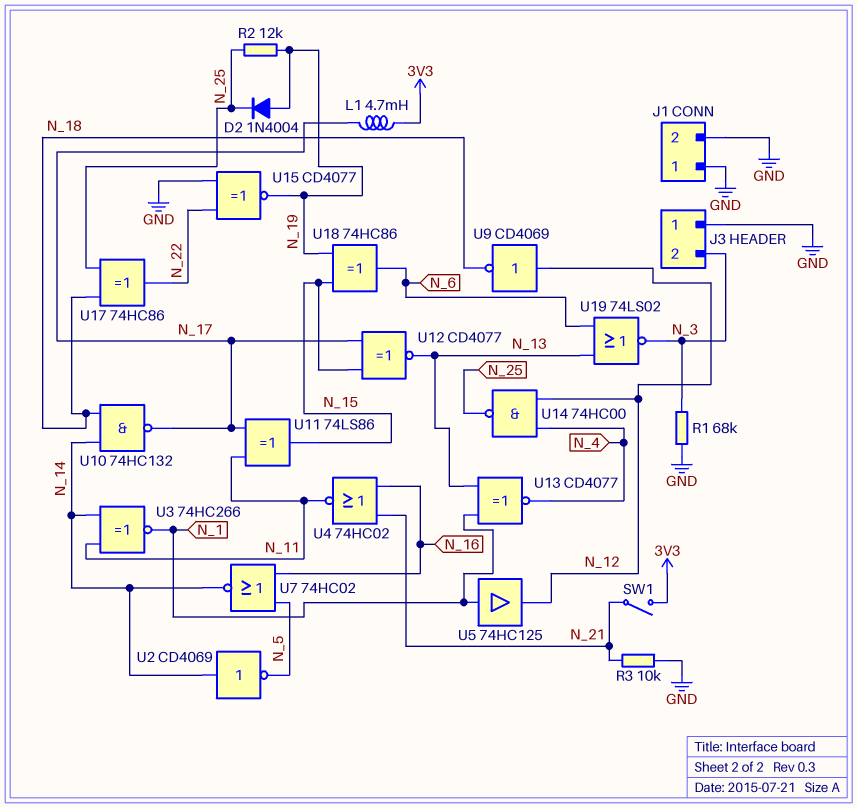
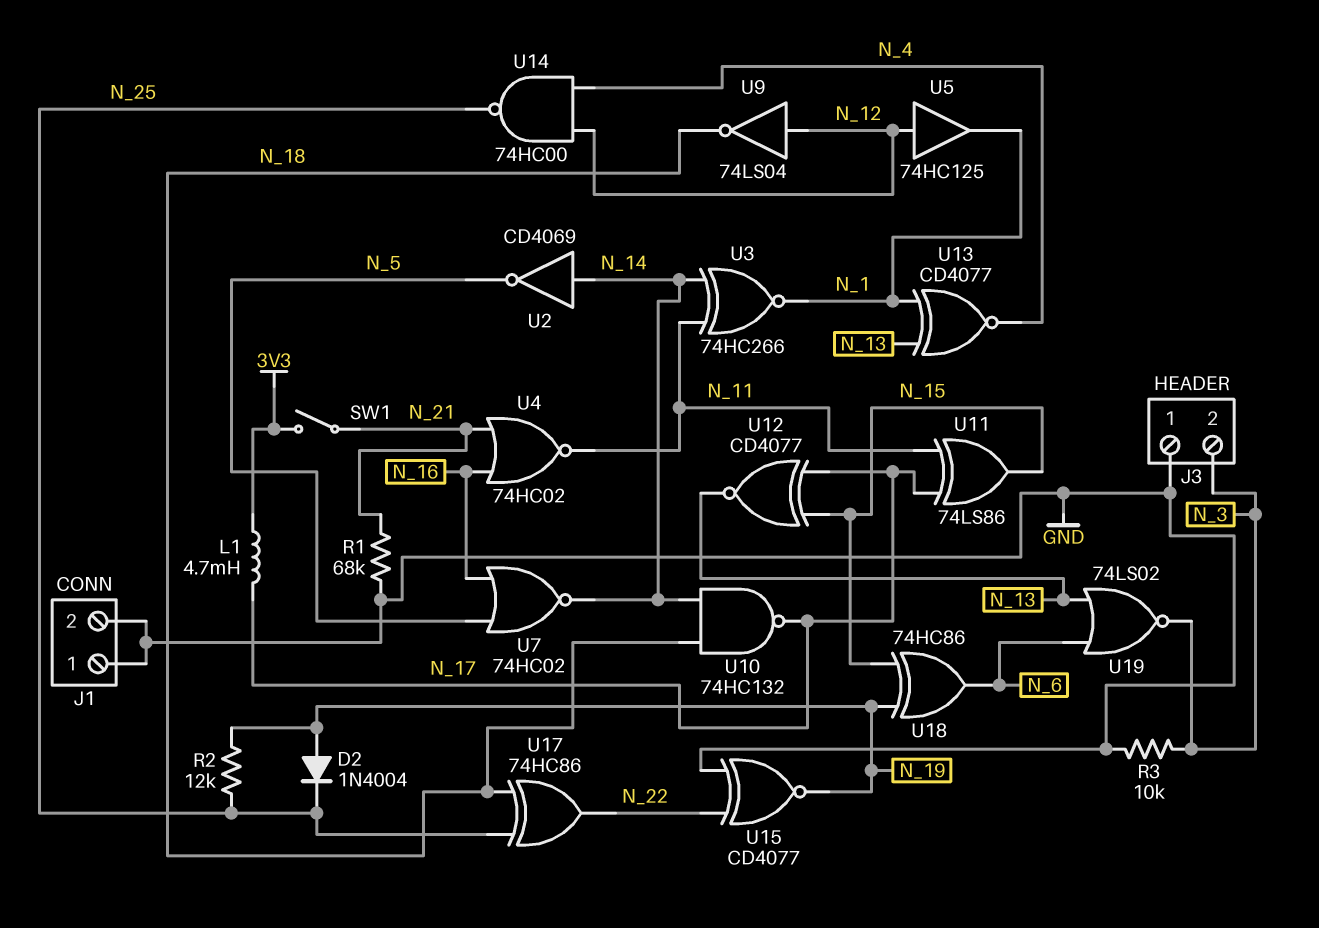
R1: 68k (GND, N_3) -> 68k (GND, N_21)
R3: 10k (GND, N_21) -> 10k (GND, N_3)
U5: buffer 74HC125 (in N_1, out N_12) -> buffer 74HC125 (in N_12, out N_1)
U9: NOT CD4069 (in N_12, out N_18) -> NOT 74LS04 (in N_12, out N_18)

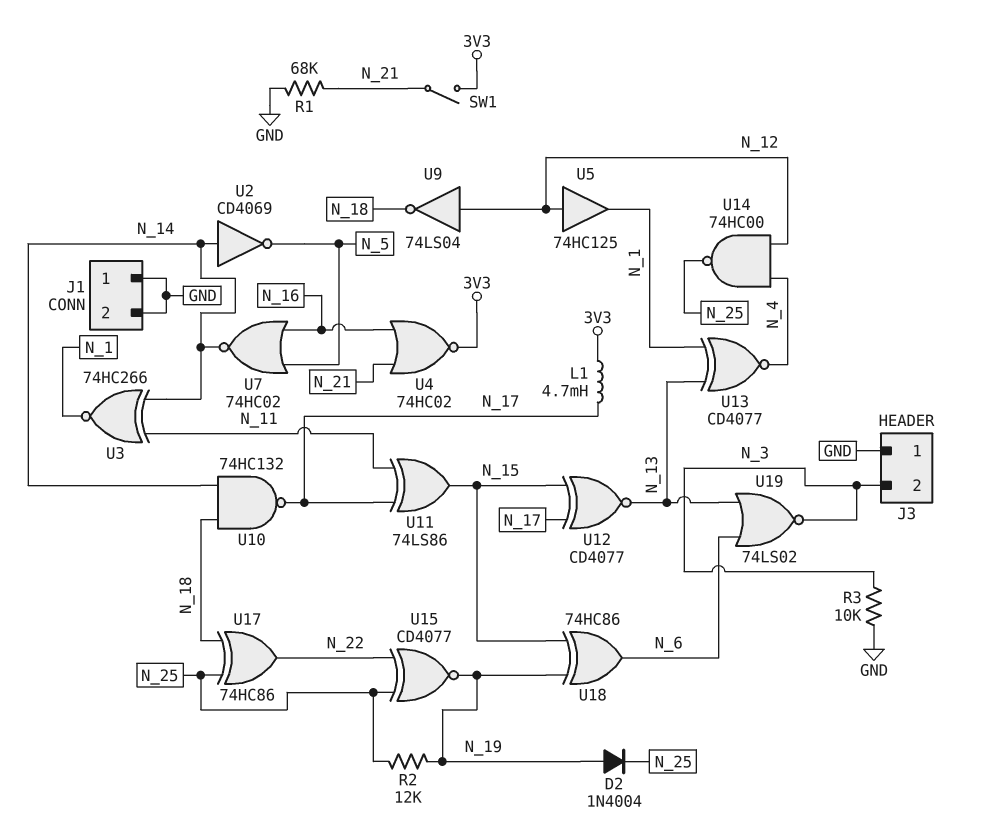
U4: NOR 74HC02 (in N_16, in N_21, out N_11) -> NOR 74HC02 (in N_16, in N_21, out 3V3)
U15: XNOR CD4077 (in GND, in N_22, out N_19) -> XNOR CD4077 (in N_22, in N_25, out N_19)

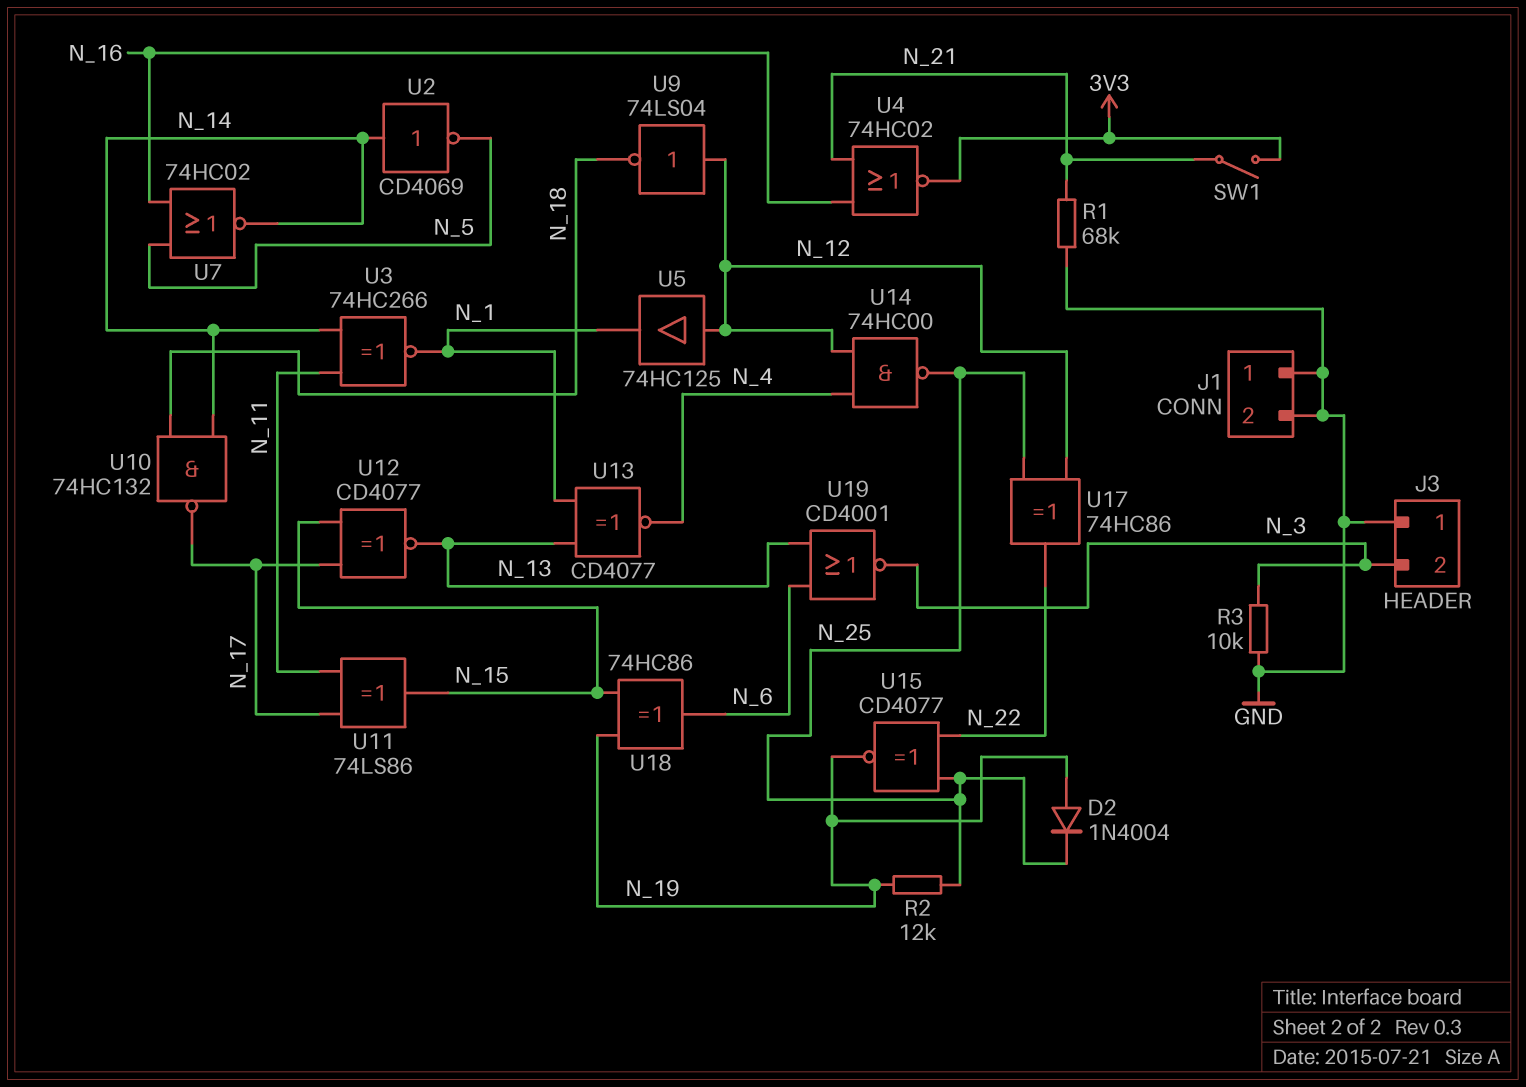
L1: 4.7mH (3V3, N_17) -> none
U17: XOR 74HC86 (in N_18, in N_25, out N_22) -> XOR 74HC86 (in N_12, in N_25, out N_22)
U19: NOR 74LS02 (in N_6, in N_13, out N_3) -> NOR CD4001 (in N_6, in N_13, out N_3)

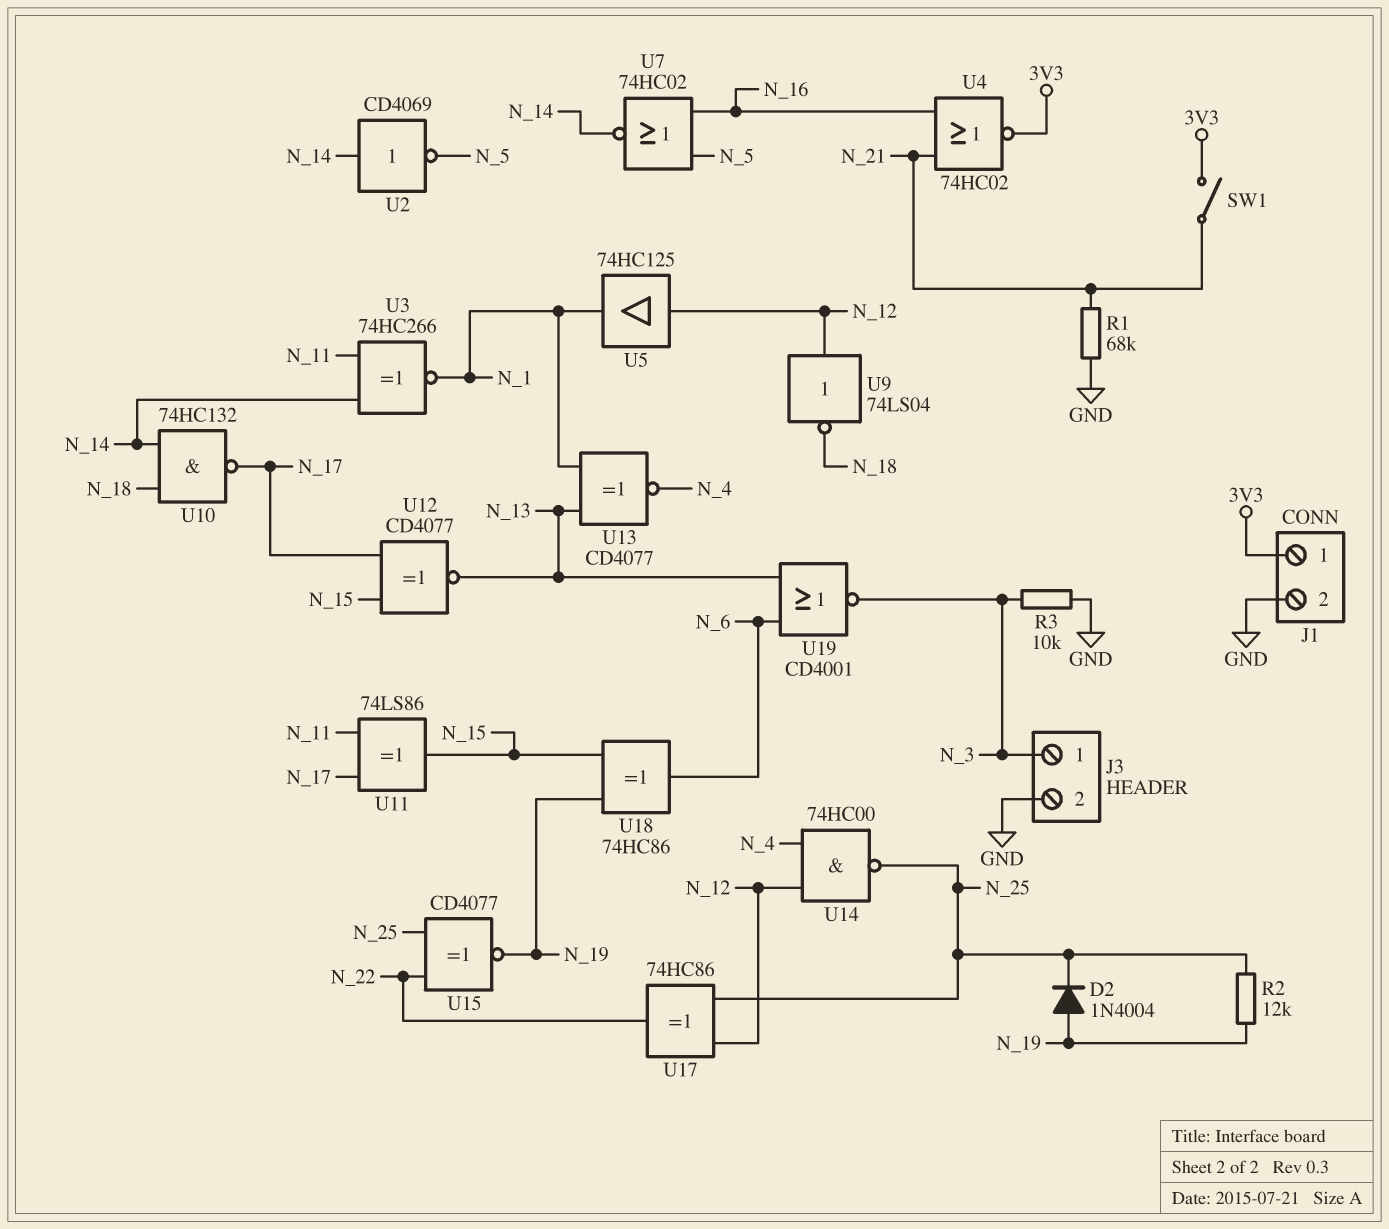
J1 pin 1: GND -> 3V3
J3 pin 1: GND -> N_3
J3 pin 2: N_3 -> GND

